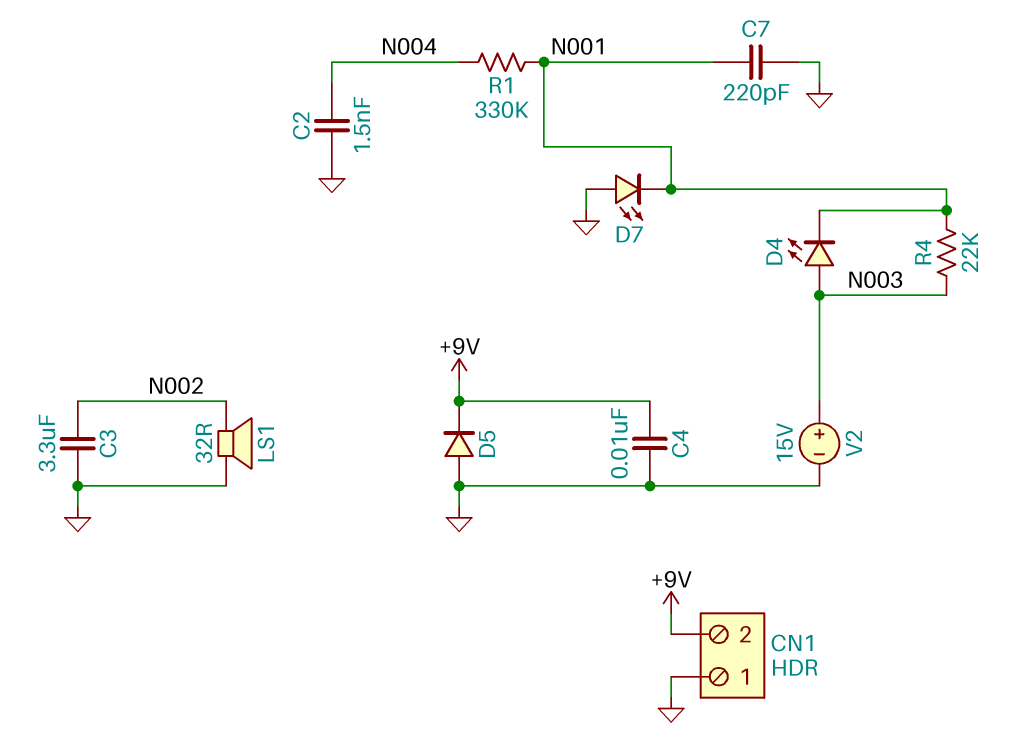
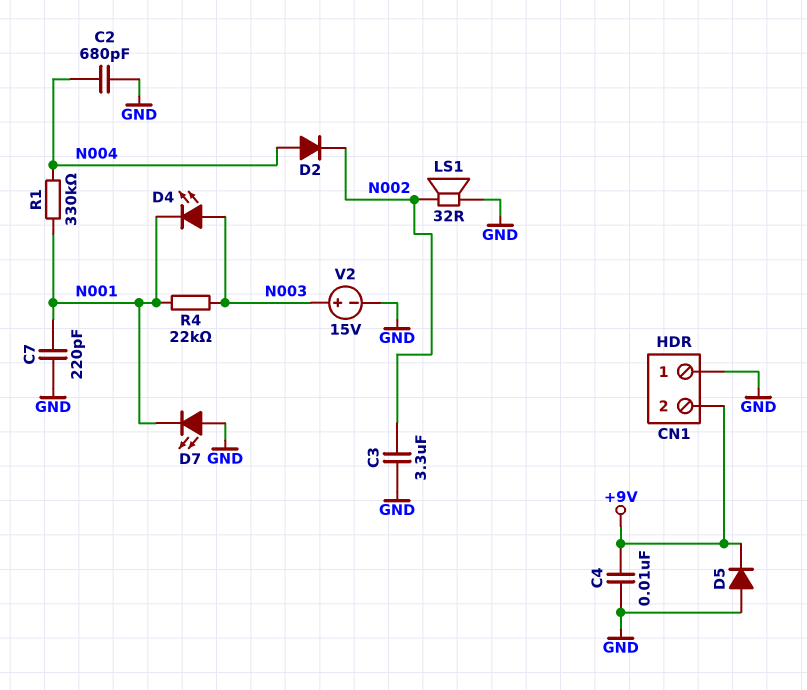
C2: 1.5nF (GND, N004) -> 680pF (GND, N004)
D2: none -> diode (A N004, K N002)

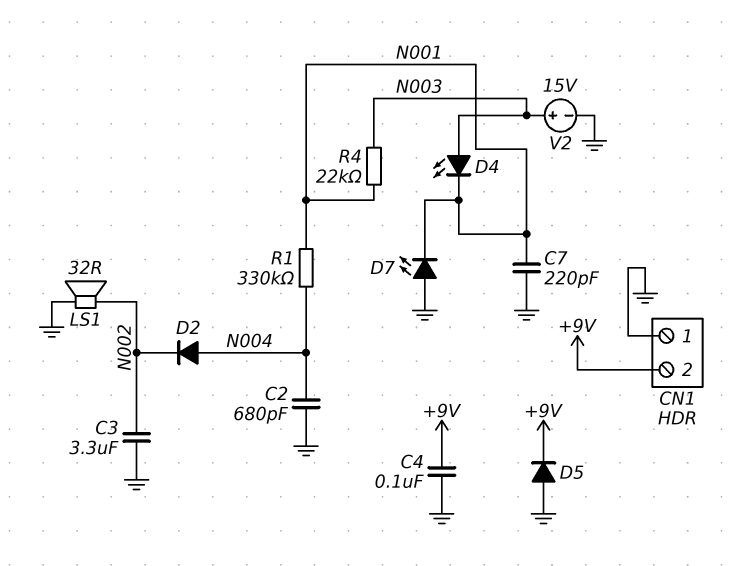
C4: 10nF (+9V, GND) -> 100nF (+9V, GND)

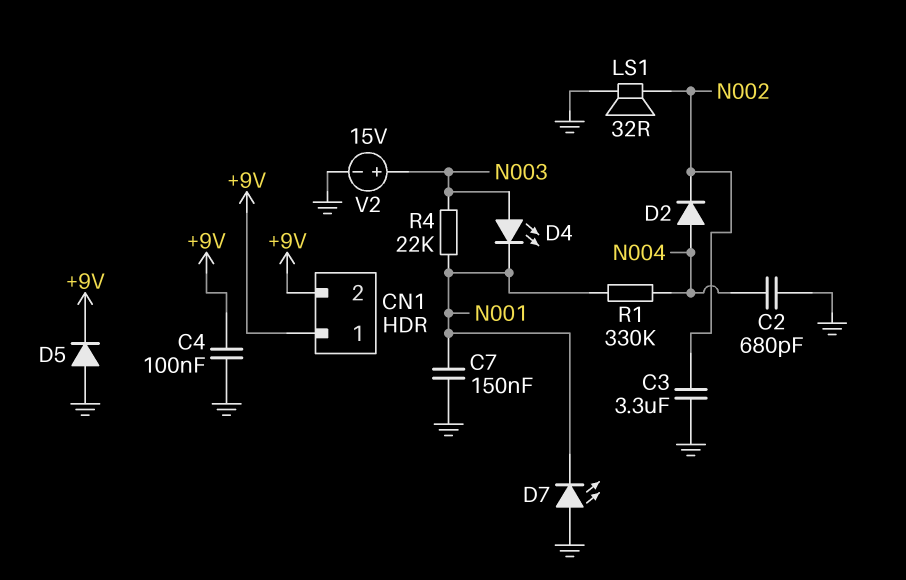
C7: 220pF (GND, N001) -> 150nF (GND, N001)
CN1 pin 1: GND -> +9V

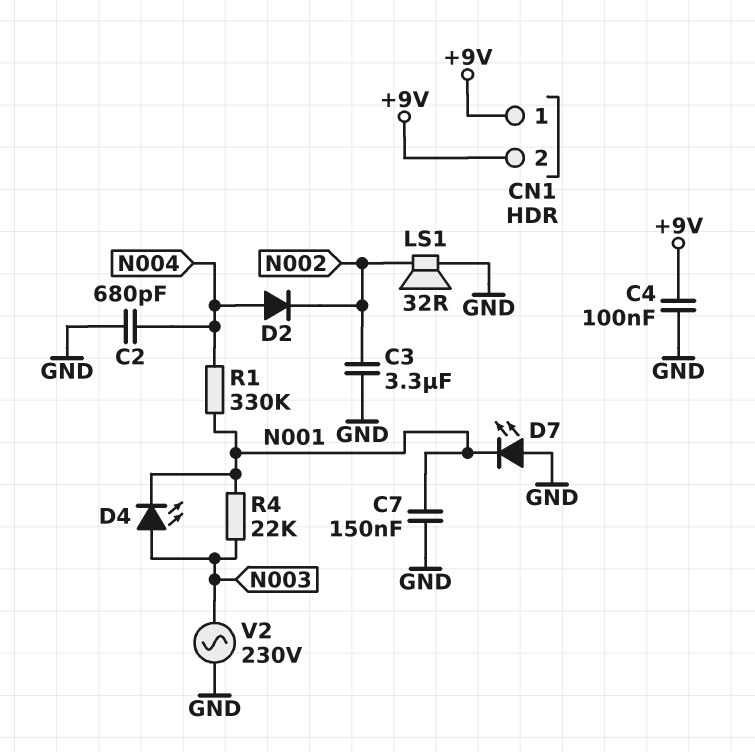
D5: diode (A GND, K +9V) -> none
V2: 15V (plus N003, minus GND) -> AC 230V (GND, N003)

